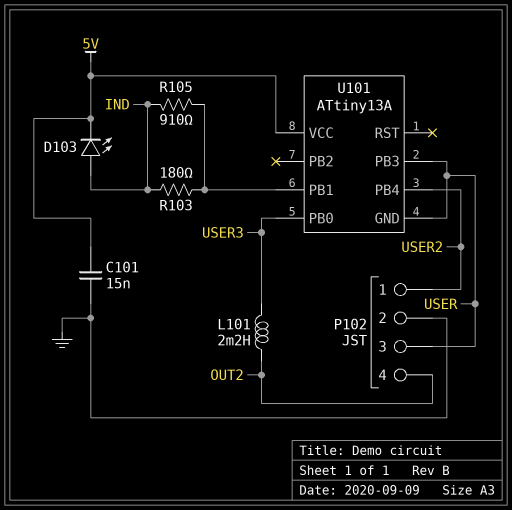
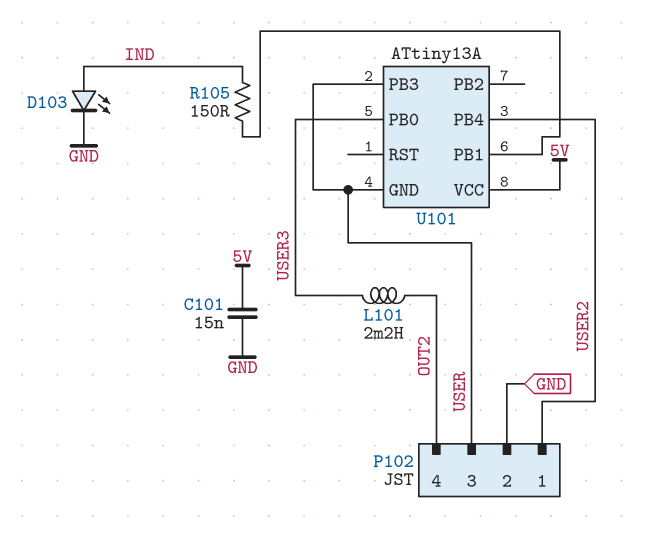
D103: LED (A IND, K 5V) -> LED (A IND, K GND)
R103: 180 (IND, U101/PB1) -> none
R105: 910 (IND, U101/PB1) -> 150 (IND, U101/PB1)

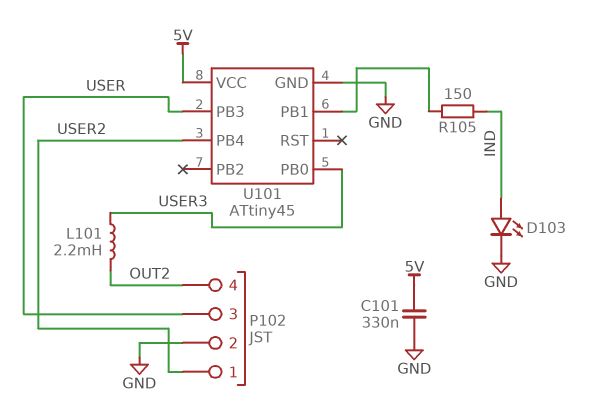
C101: 15nF (5V, GND) -> 330nF (5V, GND)
U101: ATtiny13A -> ATtiny45
U101 pin GND: USER -> GND

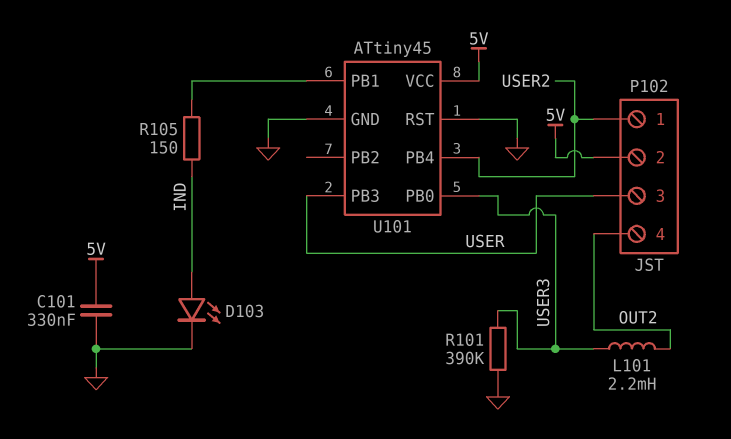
P102 pin 2: GND -> 5V
R101: none -> 390k (GND, USER3)
U101 pin RST: none -> GND

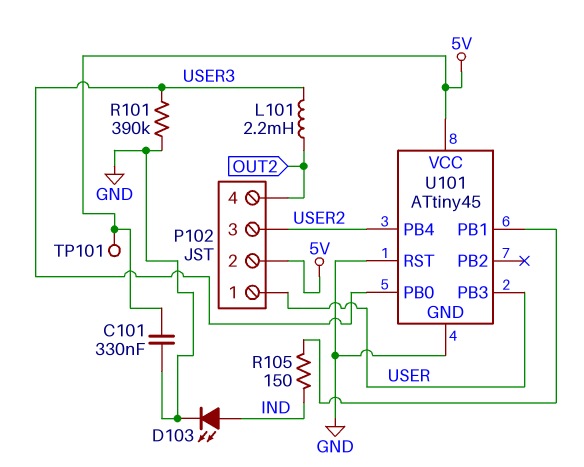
P102 pin 1: USER2 -> USER
P102 pin 3: USER -> USER2
TP101: none -> test point (5V)

